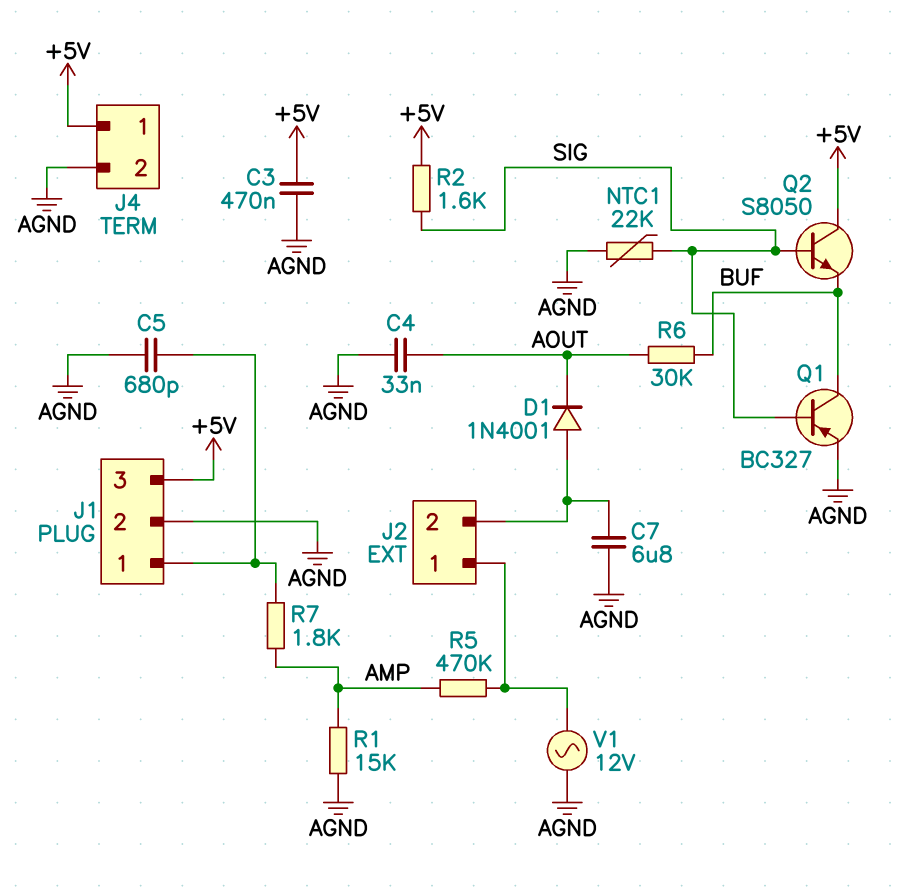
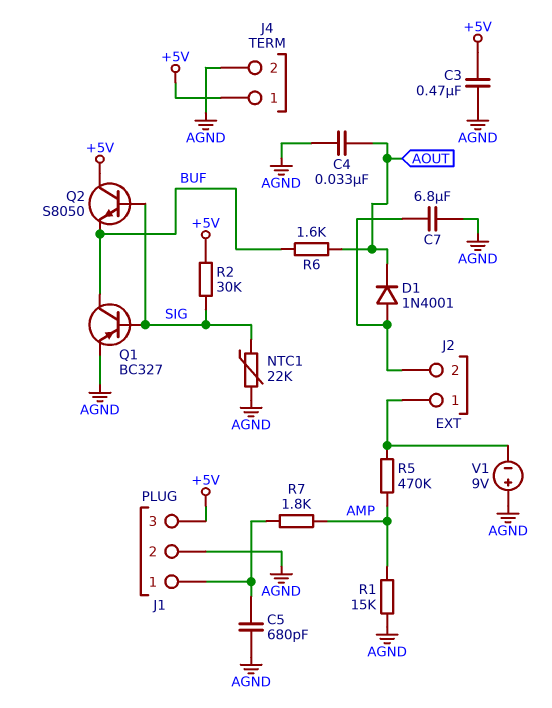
R2: 1.6k (+5V, SIG) -> 30k (+5V, SIG)
R6: 30k (AOUT, BUF) -> 1.6k (AOUT, BUF)
V1: AC 12V (AGND, J2/1) -> 9V (plus AGND, minus J2/1)

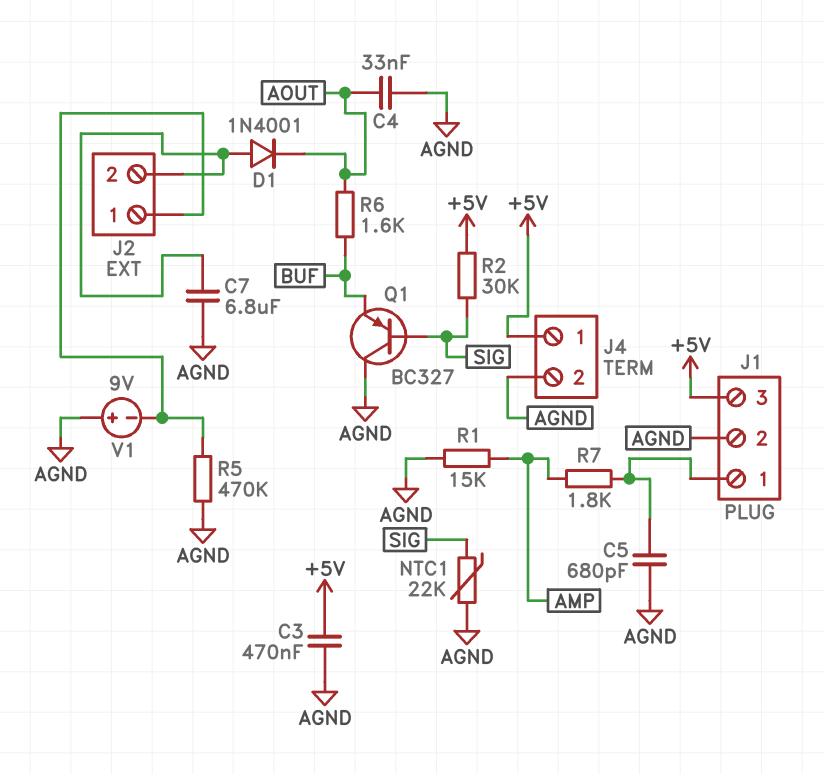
Q1: PNP BC327 (B SIG, C BUF, E AGND) -> PNP BC327 (B SIG, C AGND, E BUF)
Q2: NPN S8050 (B SIG, C +5V, E BUF) -> none
R5: 470k (AMP, J2/1) -> 470k (AGND, J2/1)

